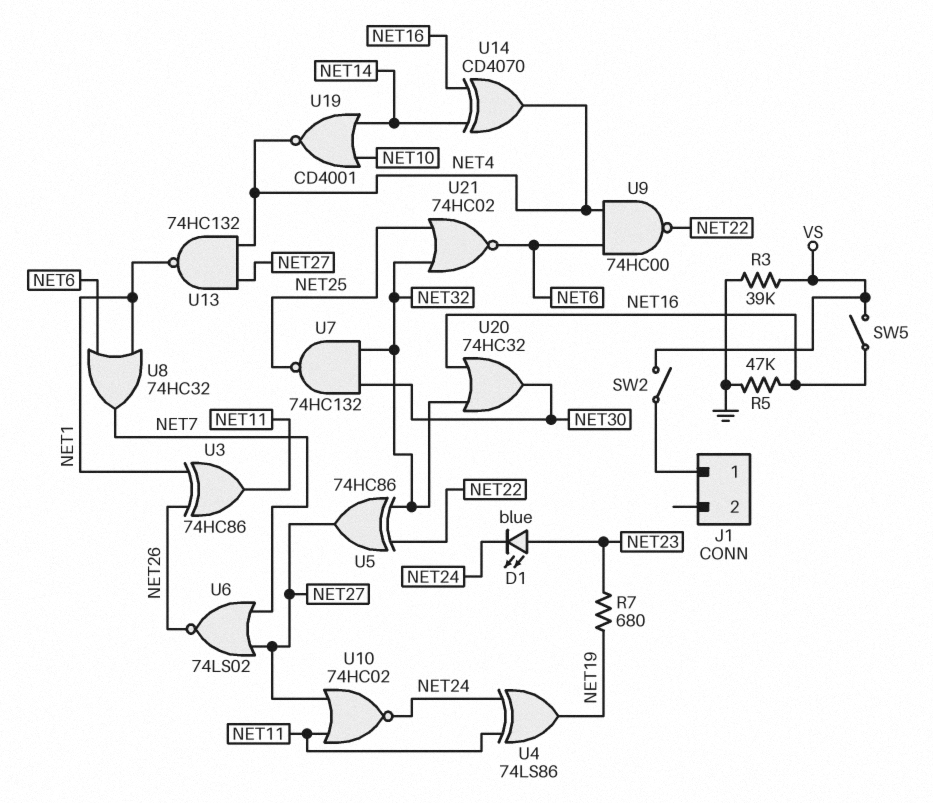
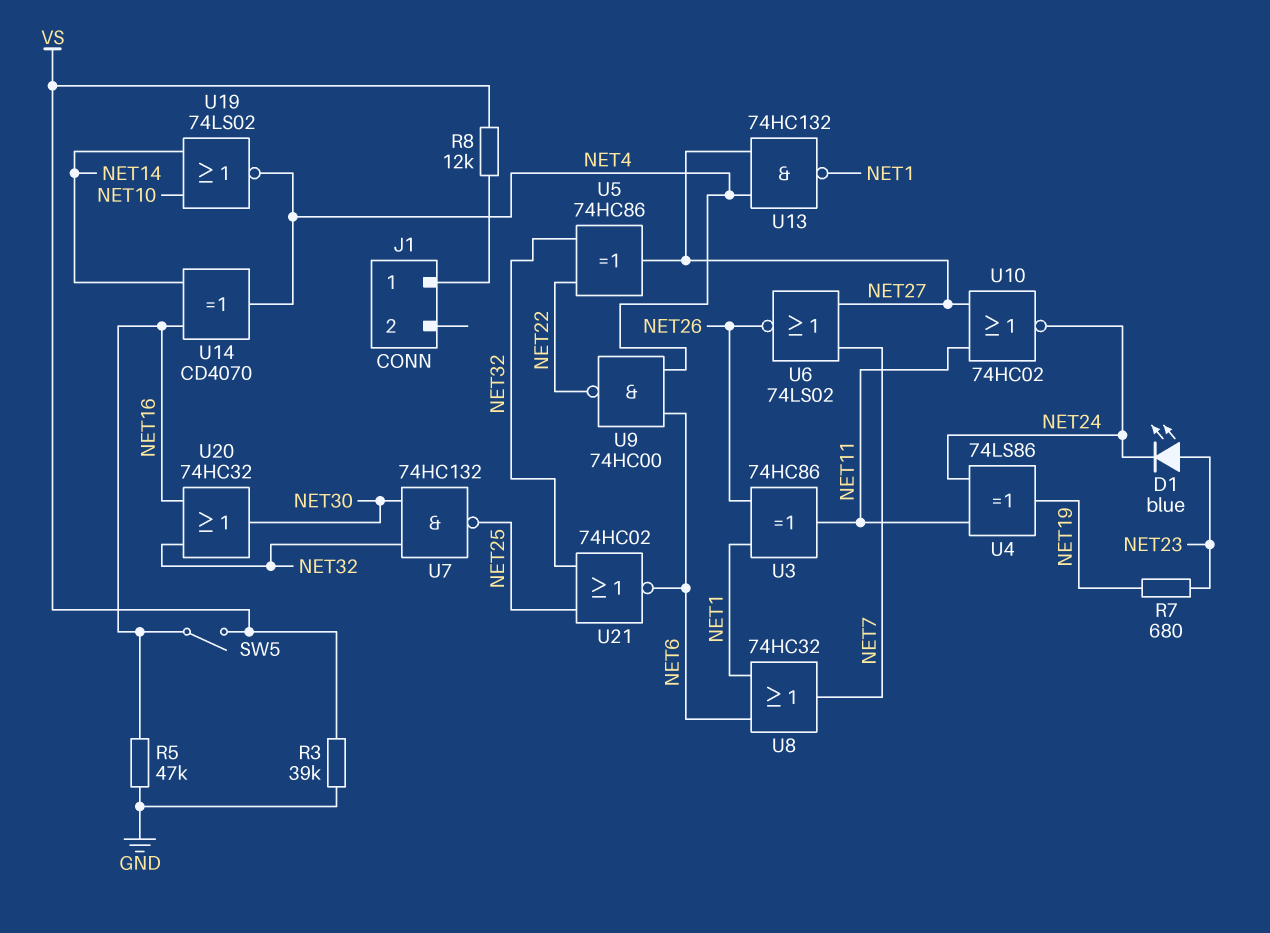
R8: none -> 12k (J1/1, VS)
SW2: switch (J1/1, VS) -> none
U19: NOR CD4001 (in NET10, in NET14, out NET4) -> NOR 74LS02 (in NET10, in NET14, out NET4)

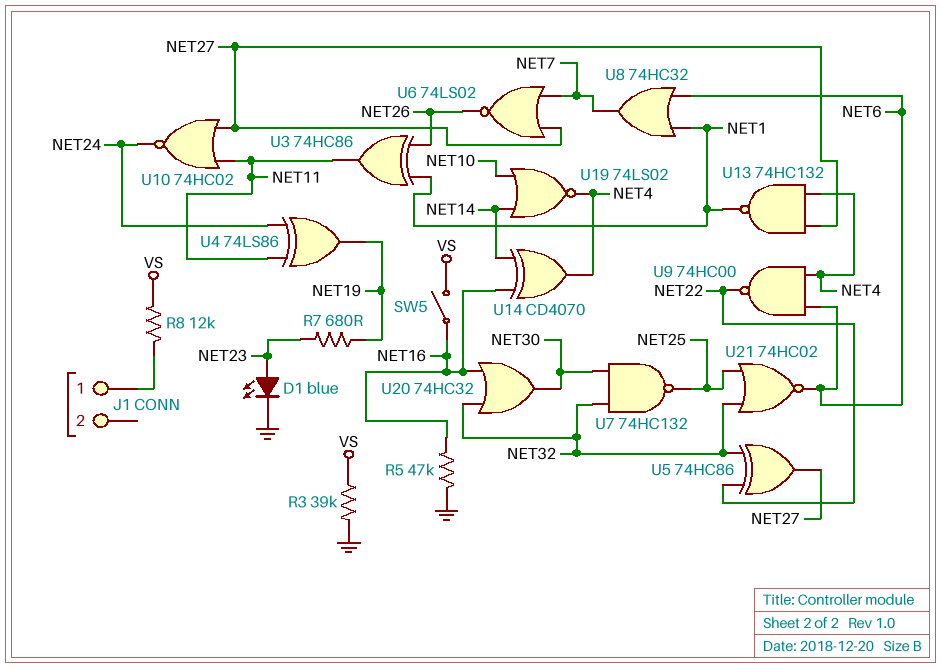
D1: LED blue (A NET23, K NET24) -> LED blue (A NET23, K GND)

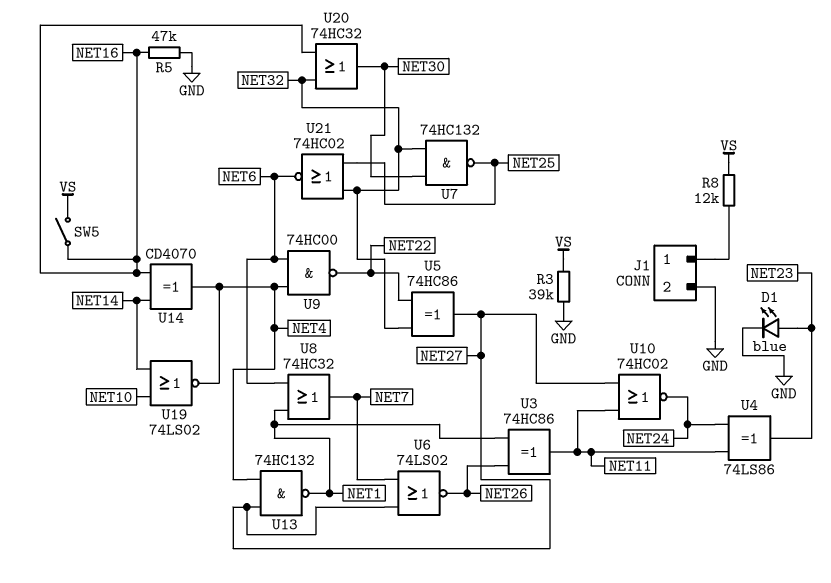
J1 pin 2: none -> GND
R7: 680 (NET19, NET23) -> none
U4: XOR 74LS86 (in NET11, in NET24, out NET19) -> XOR 74LS86 (in NET11, in NET24, out NET23)

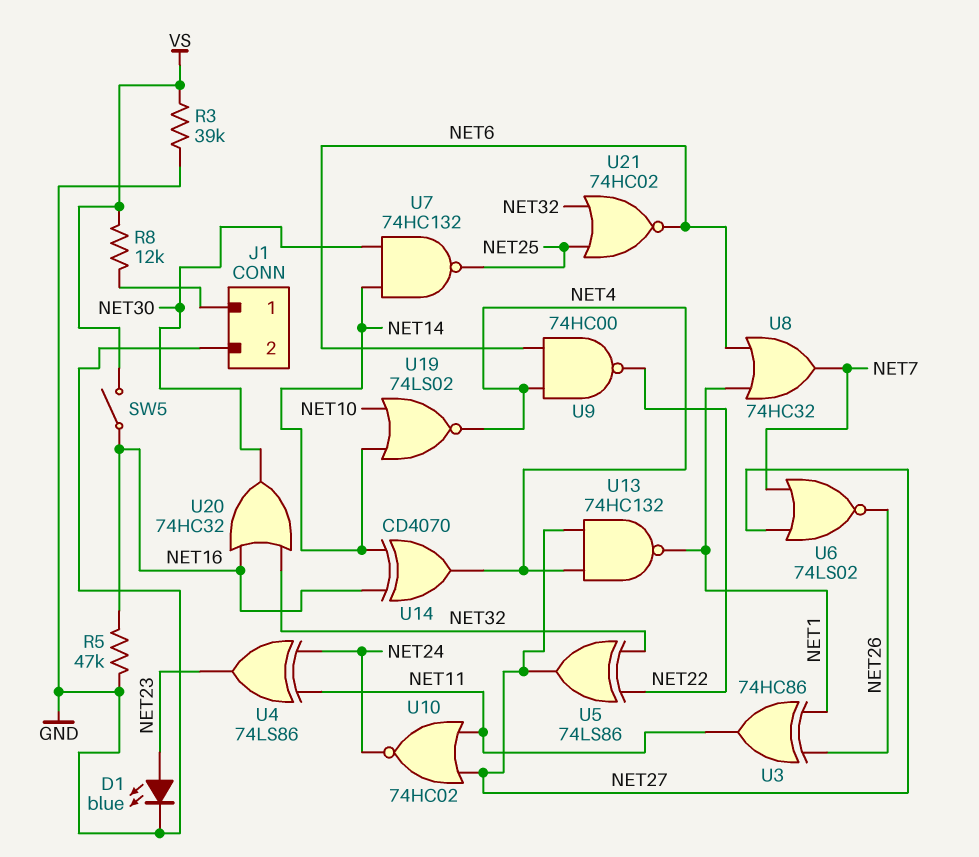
U5: XOR 74HC86 (in NET22, in NET32, out NET27) -> XOR 74LS86 (in NET22, in NET32, out NET27)
U7: NAND 74HC132 (in NET30, in NET32, out NET25) -> NAND 74HC132 (in NET14, in NET30, out NET25)

